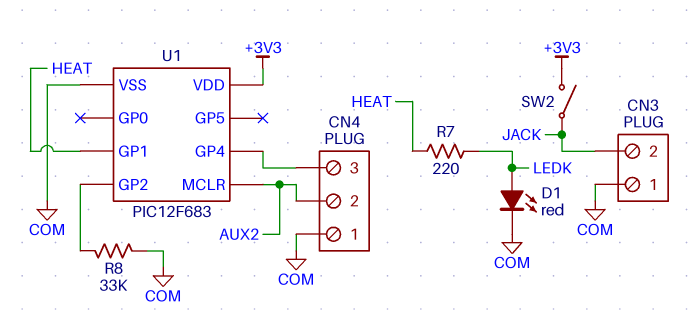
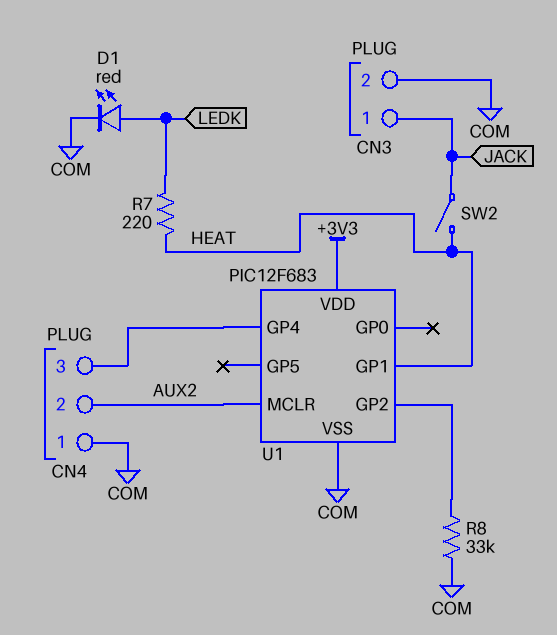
CN3 pin 1: COM -> JACK
CN3 pin 2: JACK -> COM
SW2: switch (+3V3, JACK) -> switch (HEAT, JACK)

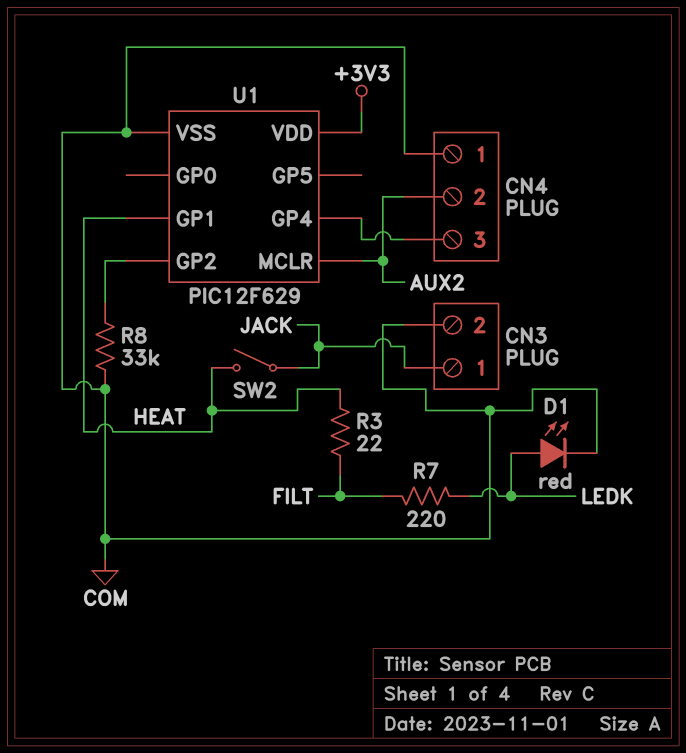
R3: none -> 22 (FILT, HEAT)
R7: 220 (HEAT, LEDK) -> 220 (FILT, LEDK)
U1: PIC12F683 -> PIC12F629

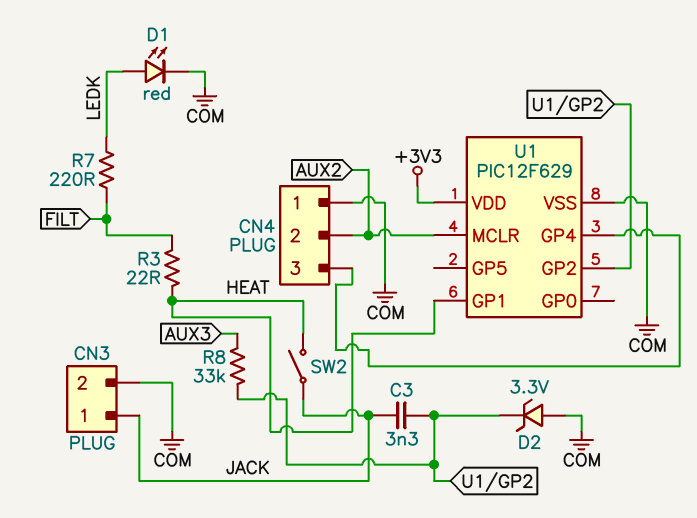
C3: none -> 3.3nF (JACK, U1/GP2)
D2: none -> zener 3.3V (A COM, K U1/GP2)
R8: 33k (COM, U1/GP2) -> 33k (AUX3, U1/GP2)

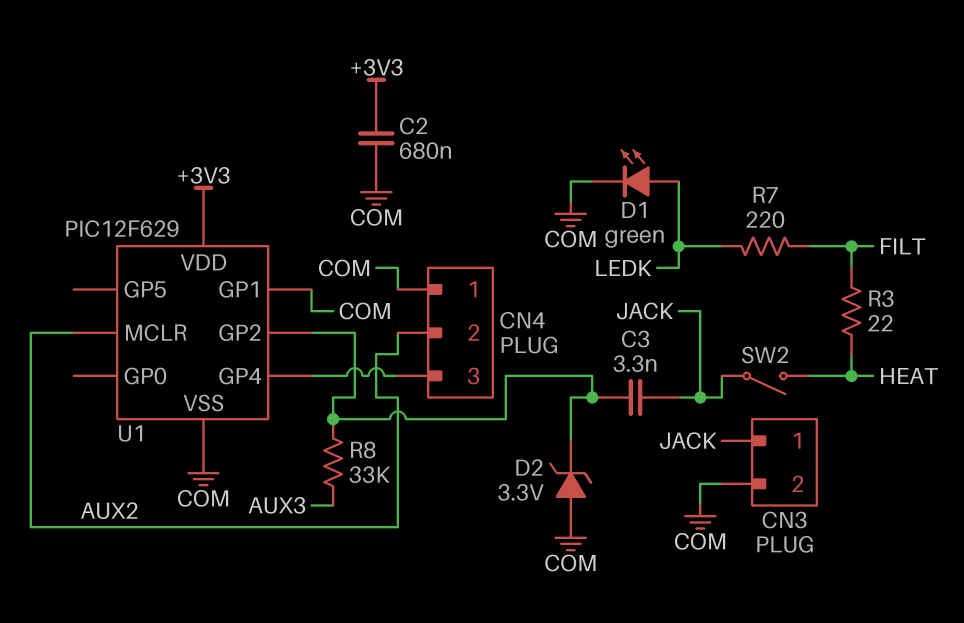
C2: none -> 680nF (+3V3, COM)
D1: LED red (A LEDK, K COM) -> LED green (A LEDK, K COM)
U1 pin GP1: HEAT -> COM

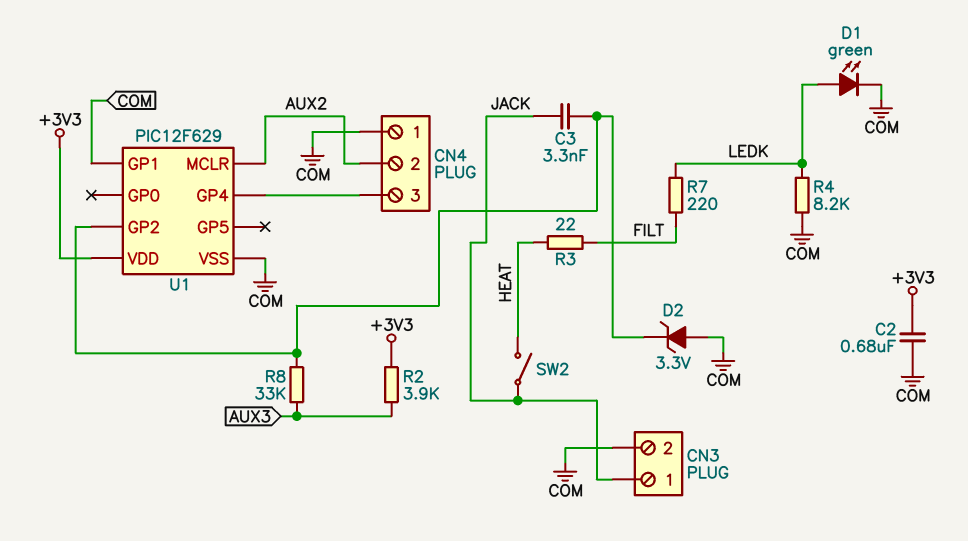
R2: none -> 3.9k (+3V3, AUX3)
R4: none -> 8.2k (COM, LEDK)

